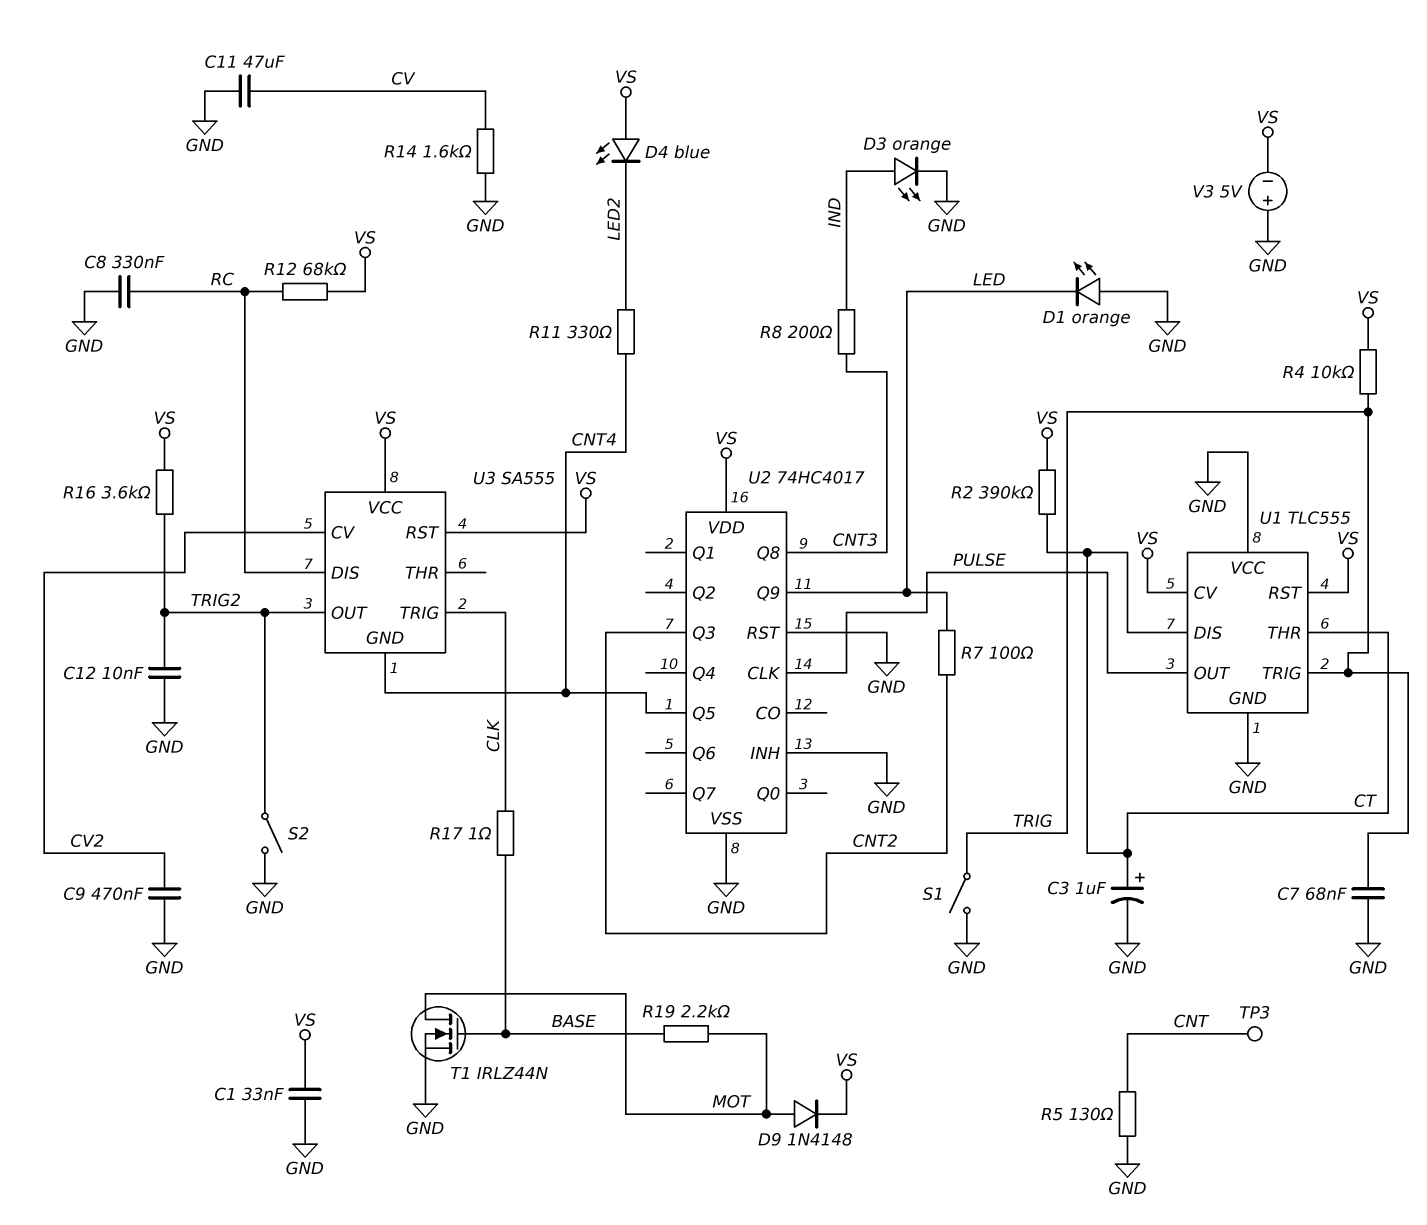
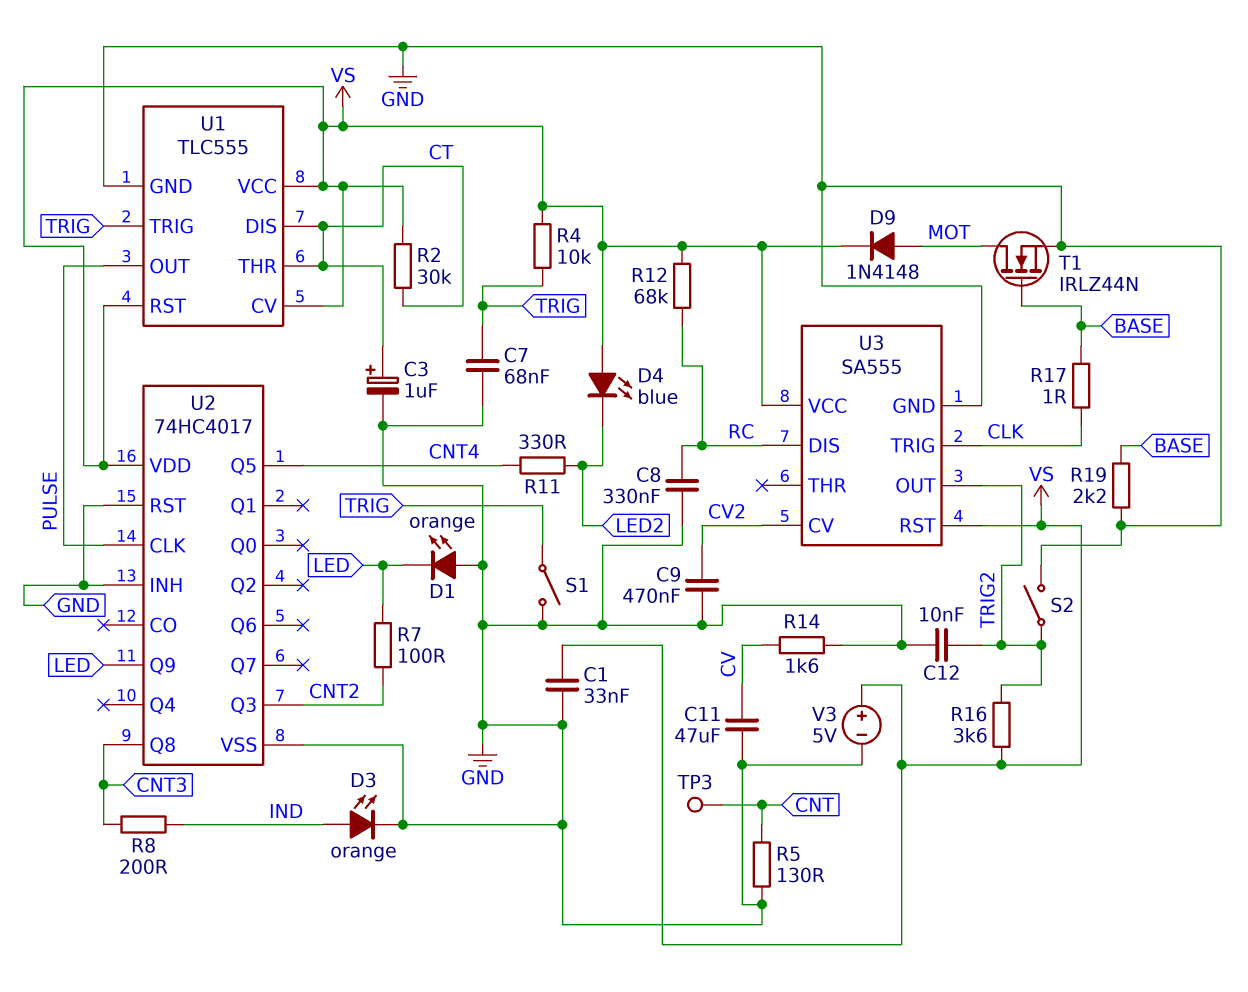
R2: 390k (CT, VS) -> 30k (CT, VS)
R19: 2.2k (BASE, MOT) -> 2.2k (BASE, GND)
U1 pin VCC: GND -> VS
U3 pin GND: CNT4 -> GND
V3: 5V (plus GND, minus VS) -> 5V (plus VS, minus GND)

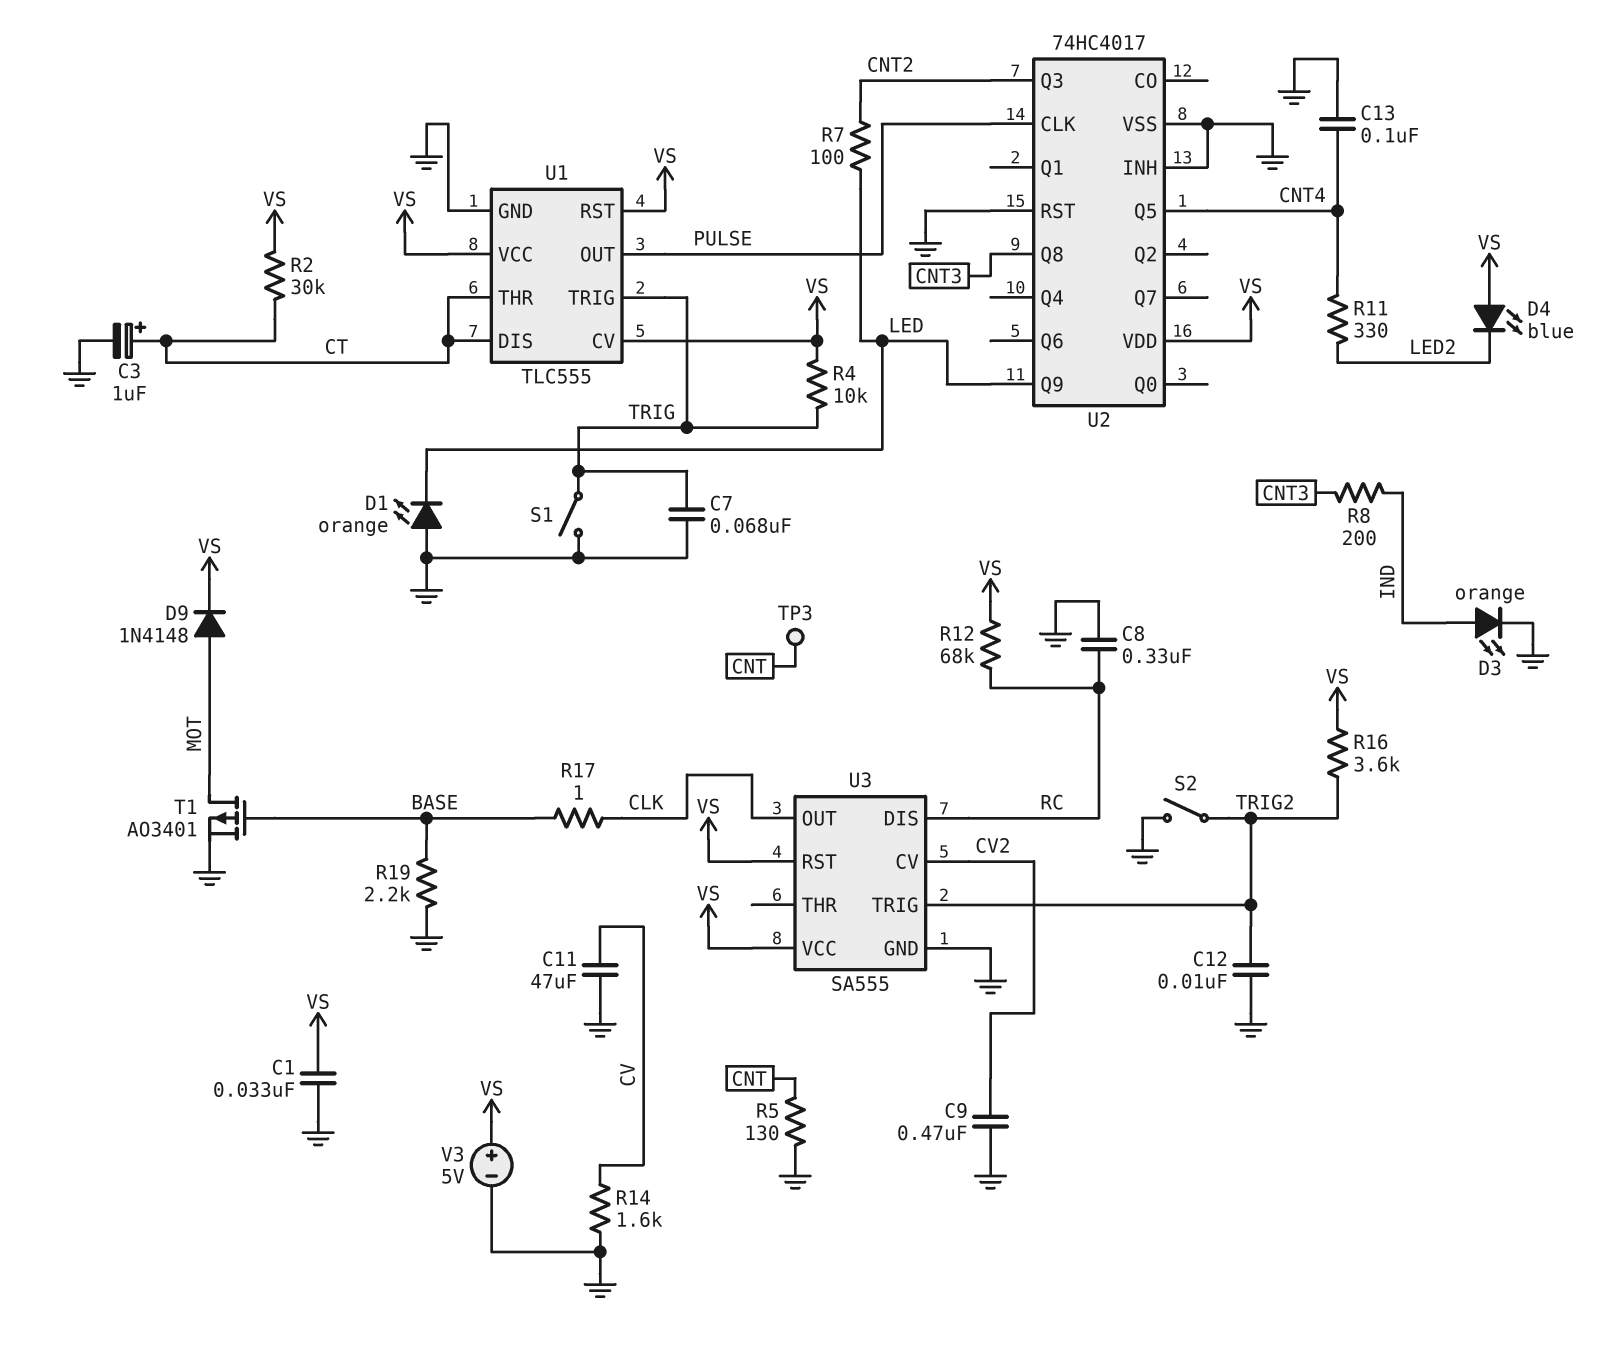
C13: none -> 100nF (CNT4, GND)
T1: NMOS IRLZ44N (G BASE, D MOT, S GND) -> PMOS AO3401 (G BASE, D MOT, S GND)
U3 pin OUT: TRIG2 -> CLK
U3 pin TRIG: CLK -> TRIG2

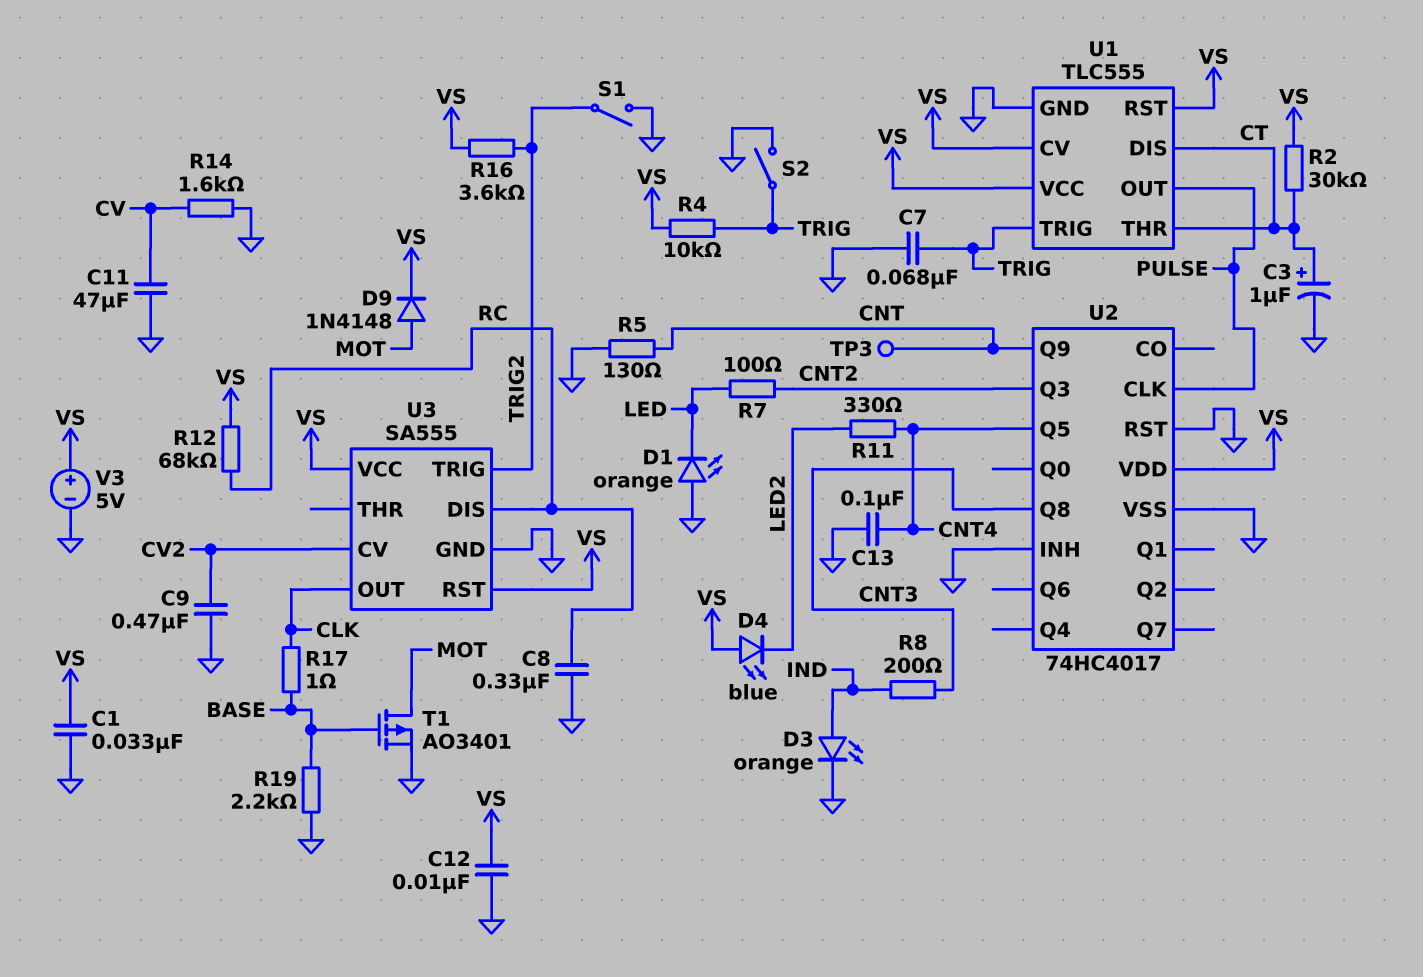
C12: 10nF (GND, TRIG2) -> 10nF (GND, VS)
S1: switch (GND, TRIG) -> switch (GND, TRIG2)
S2: switch (GND, TRIG2) -> switch (GND, TRIG)
U2 pin Q9: LED -> CNT

